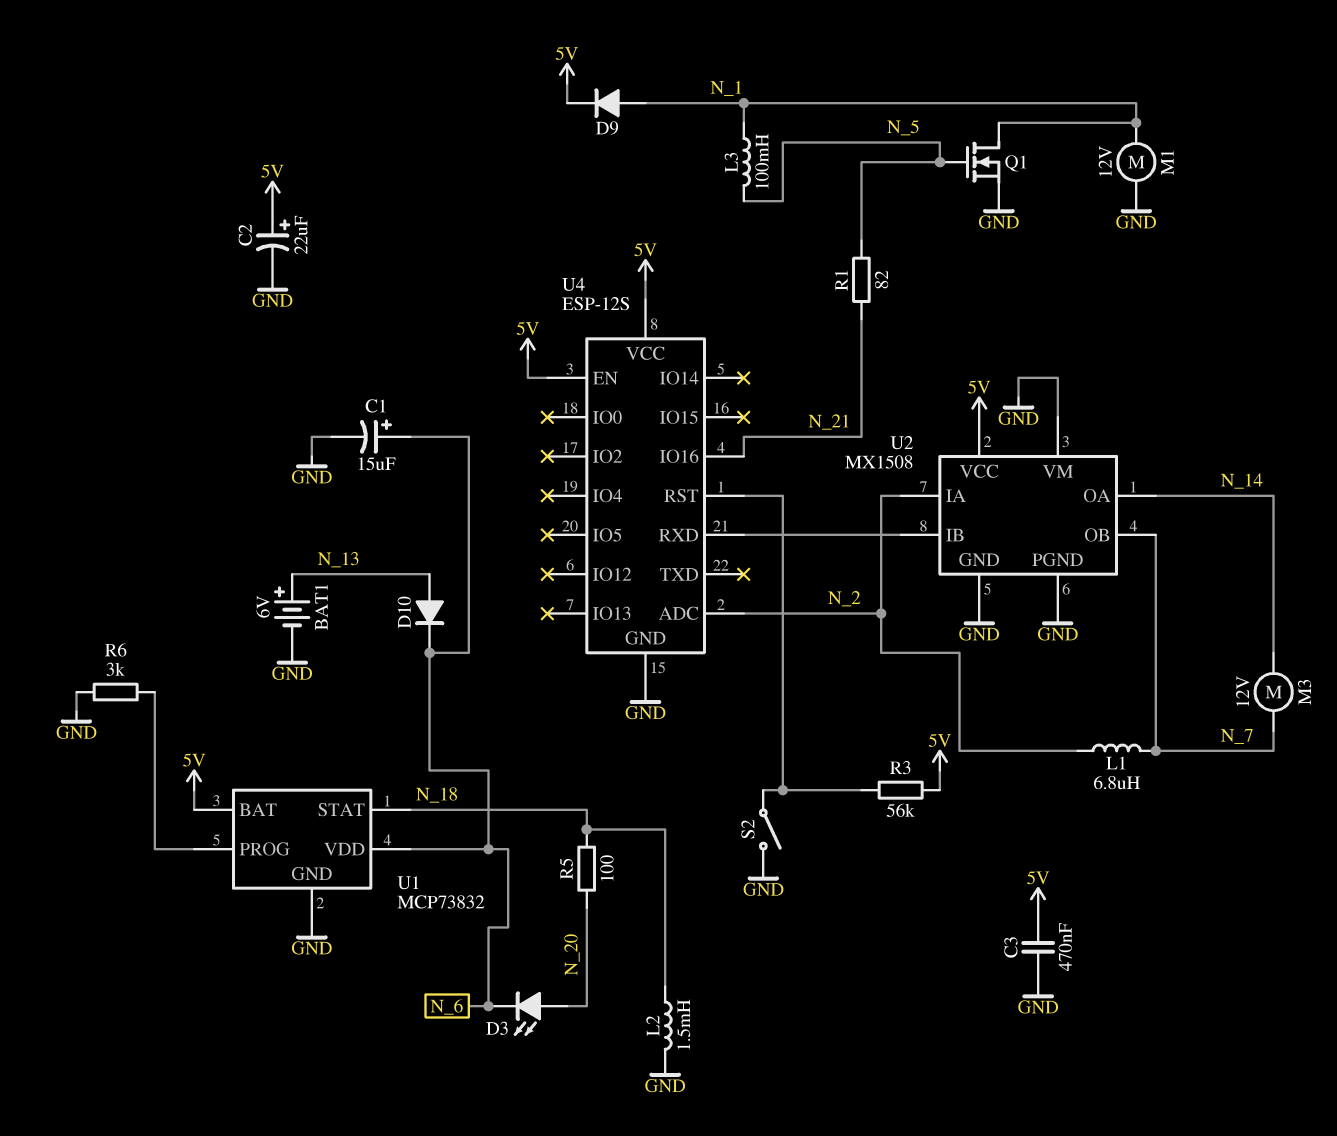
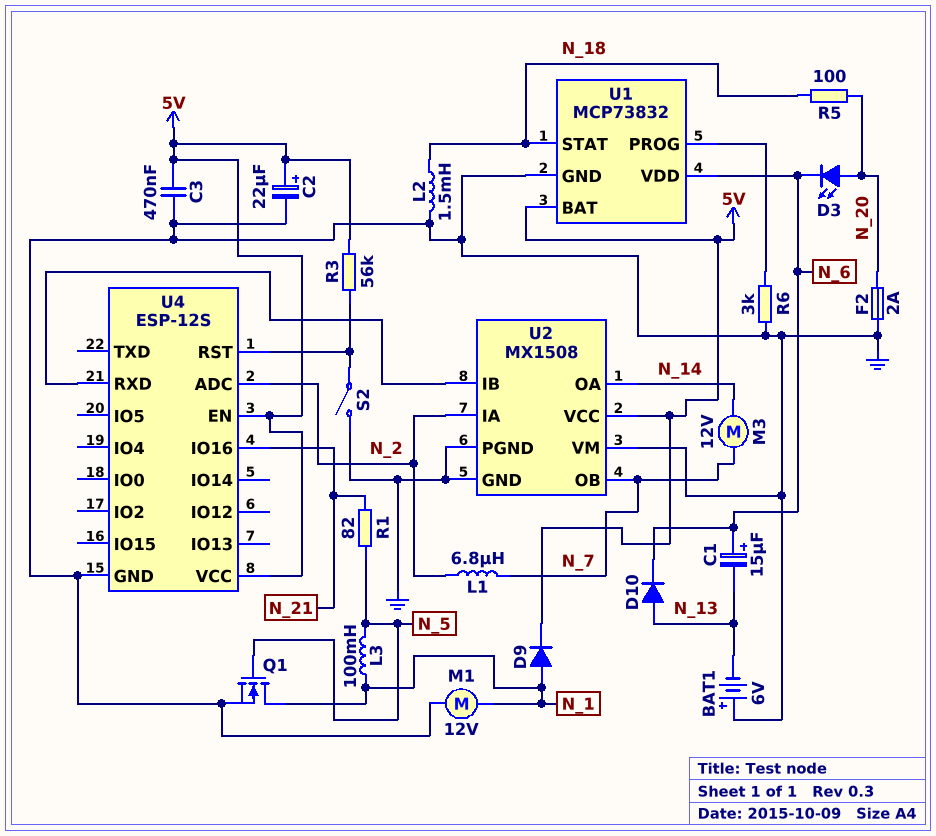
BAT1: 6V (plus N_13, minus GND) -> 6V (plus GND, minus N_13)
C1: 15uF (plus N_6, minus GND) -> 15uF (plus N_6, minus N_13)
F2: none -> 2A (GND, N_20)

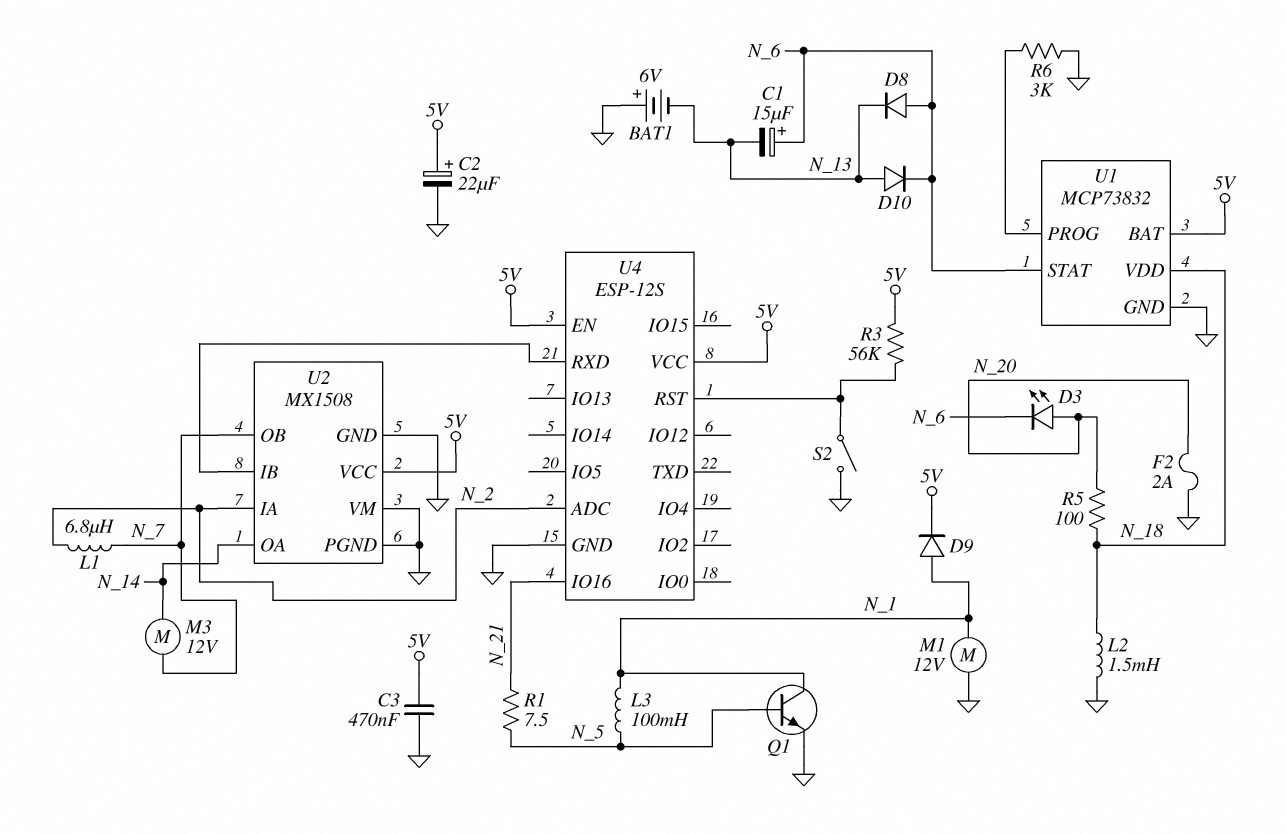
D8: none -> diode (A N_6, K N_13)
Q1: NMOS (G N_5, D N_1, S GND) -> NPN (B N_5, C N_1, E GND)
R1: 82 (N_5, N_21) -> 7.5 (N_5, N_21)
U1 pin STAT: N_18 -> N_6
U1 pin VDD: N_6 -> N_18

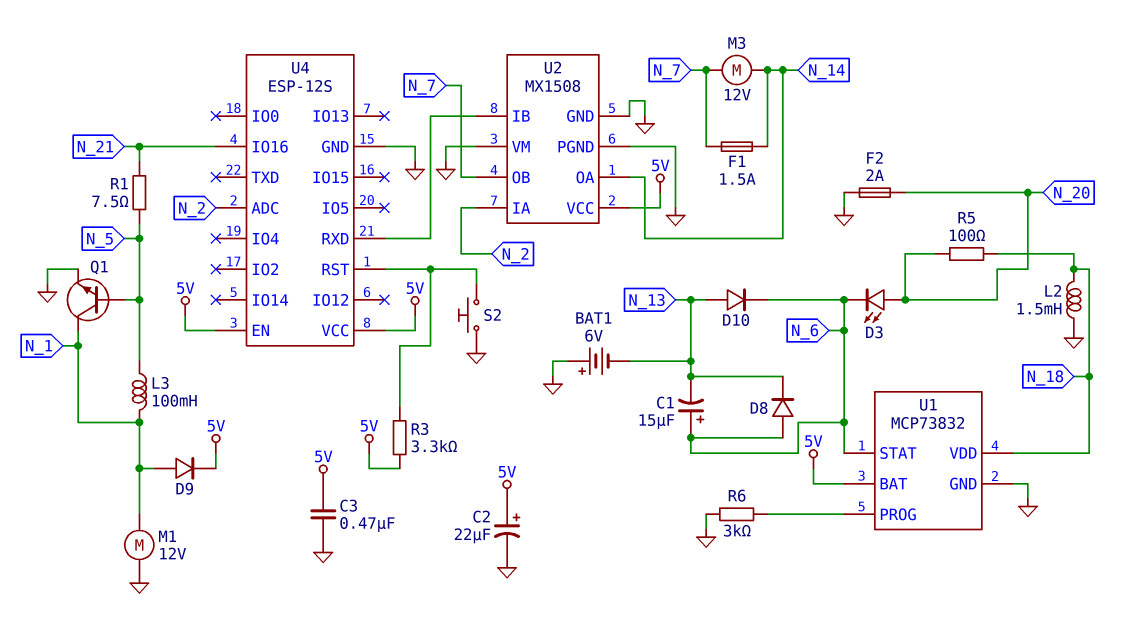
F1: none -> 1.5A (N_7, N_14)
L1: 6.8uH (N_2, N_7) -> none
R3: 56k (5V, U4/RST) -> 3.3k (5V, U4/RST)
S2: switch (GND, U4/RST) -> button (GND, U4/RST)

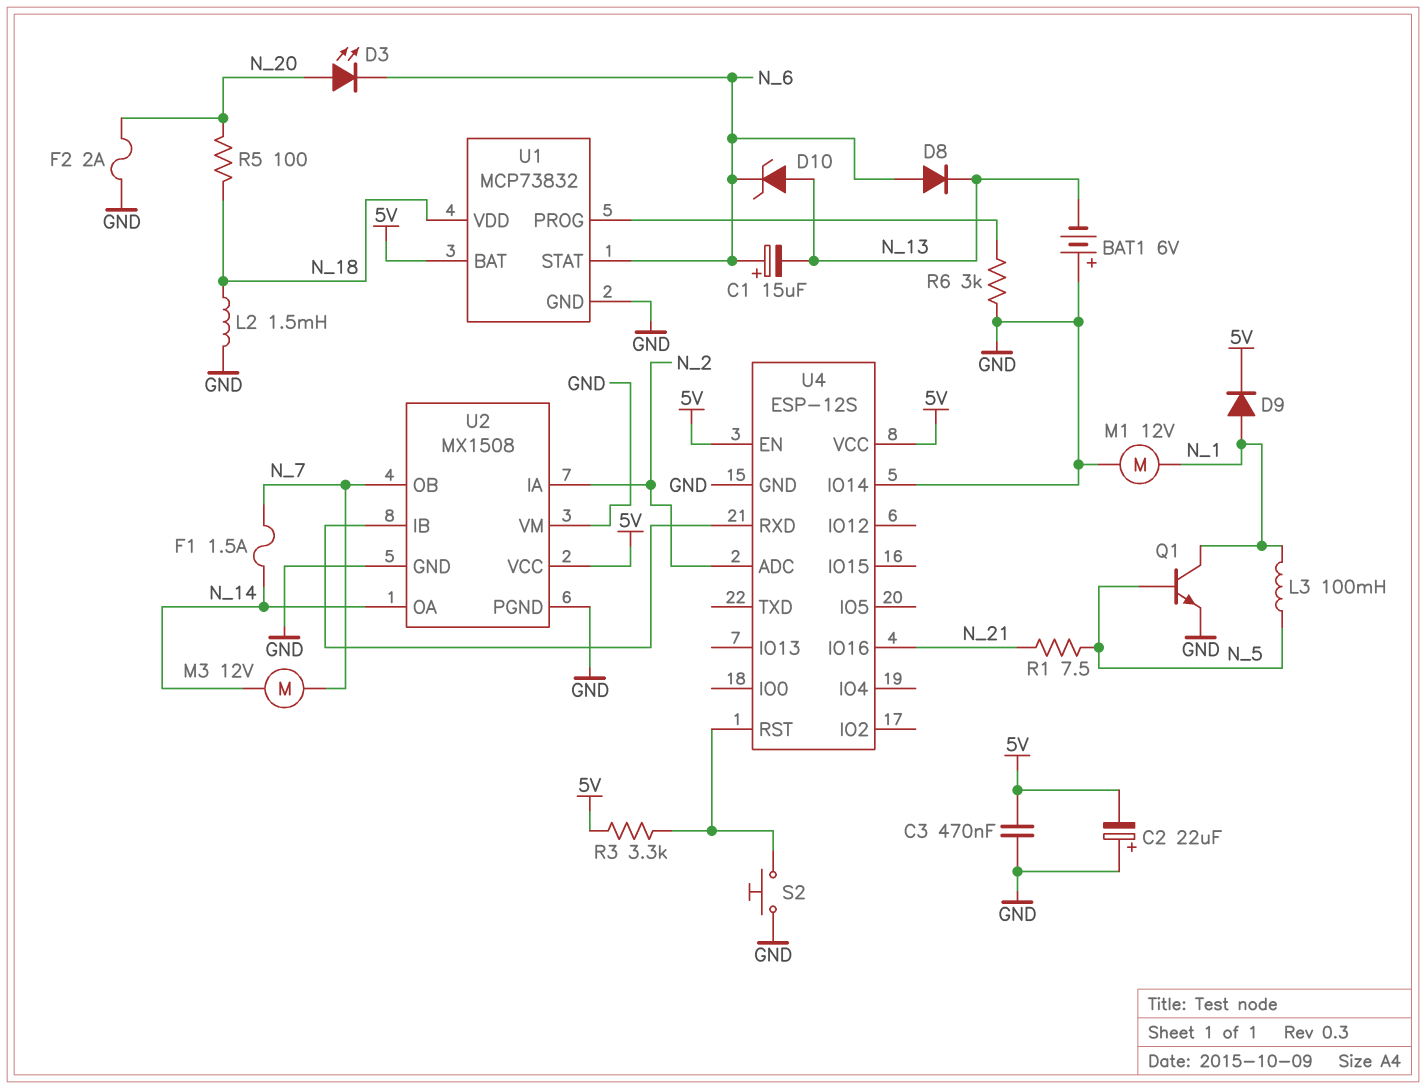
C2: 22uF (plus 5V, minus GND) -> 22uF (plus GND, minus 5V)
D10: diode (A N_13, K N_6) -> zener (A N_13, K N_6)
U4 pin IO14: none -> GND

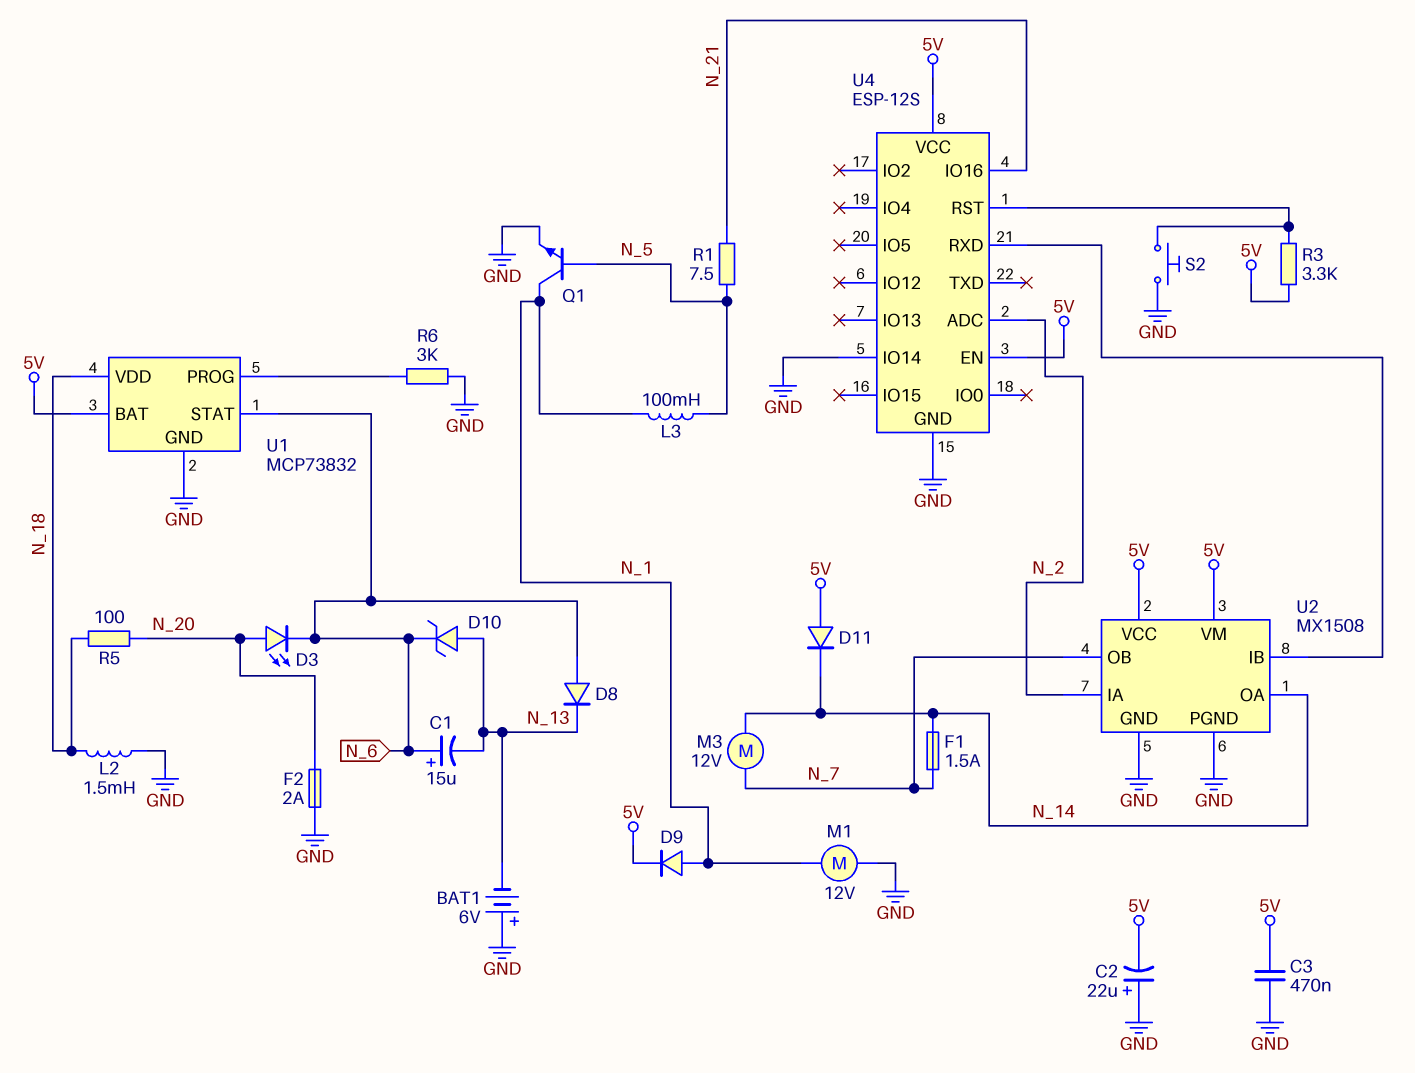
D11: none -> diode (A 5V, K N_14)
U2 pin VM: GND -> 5V

